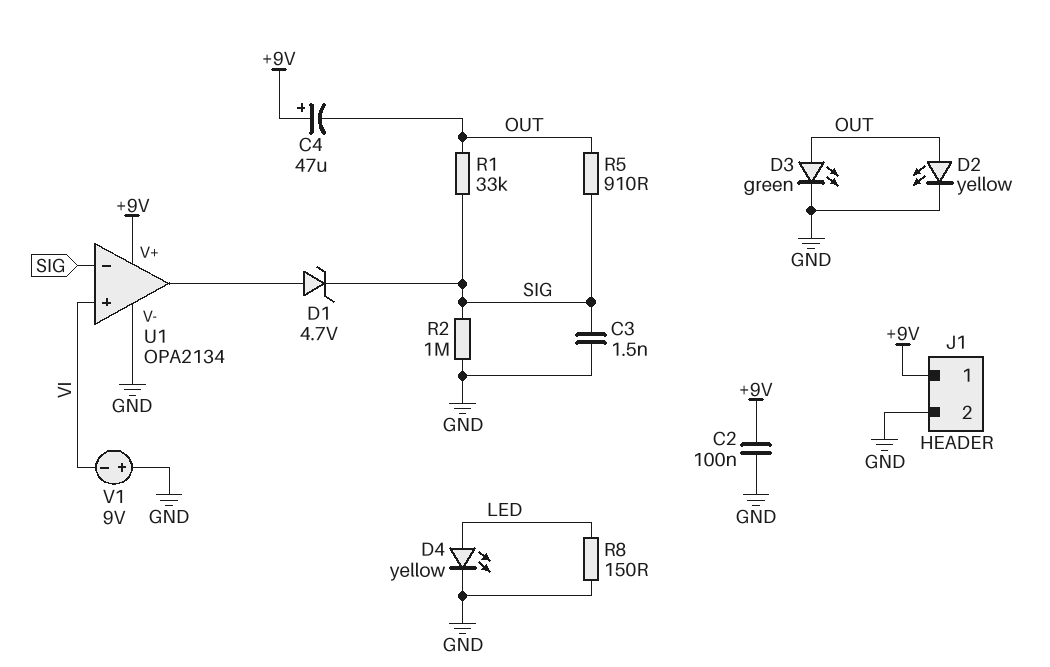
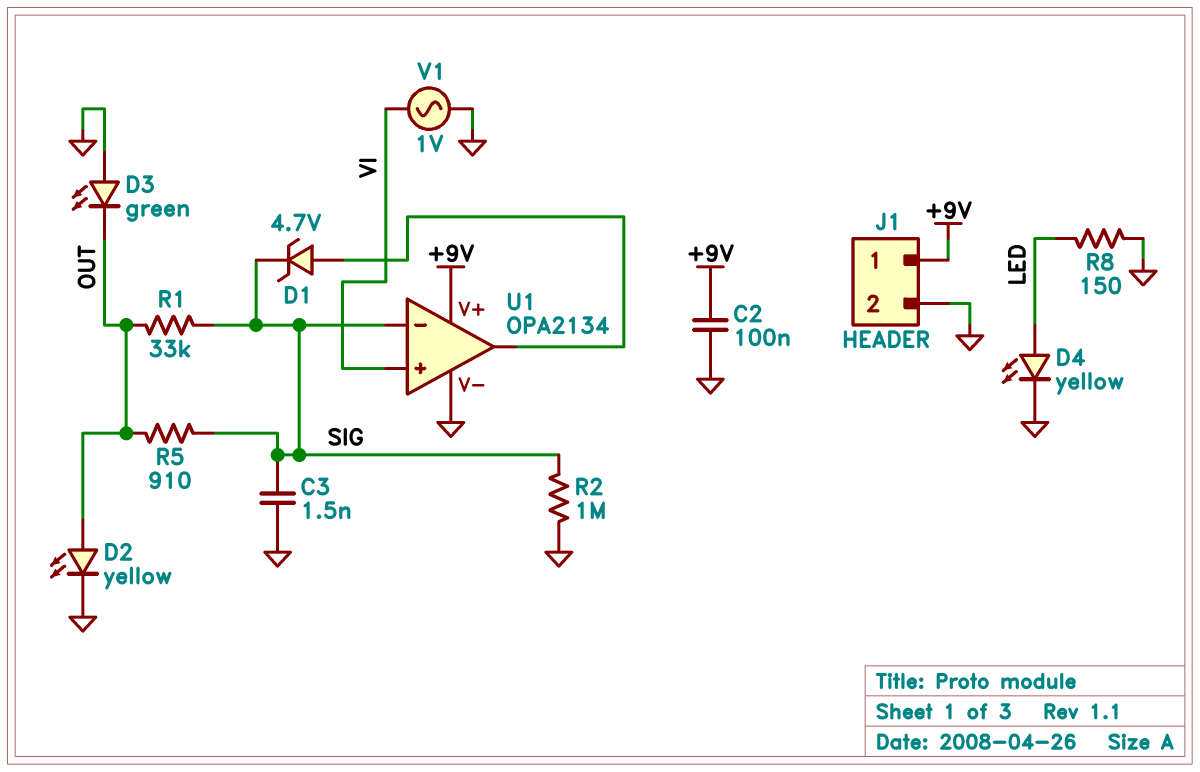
C4: 47uF (plus +9V, minus OUT) -> none
D3: LED green (A OUT, K GND) -> LED green (A GND, K OUT)
V1: 9V (plus GND, minus VI) -> AC 1V (GND, VI)

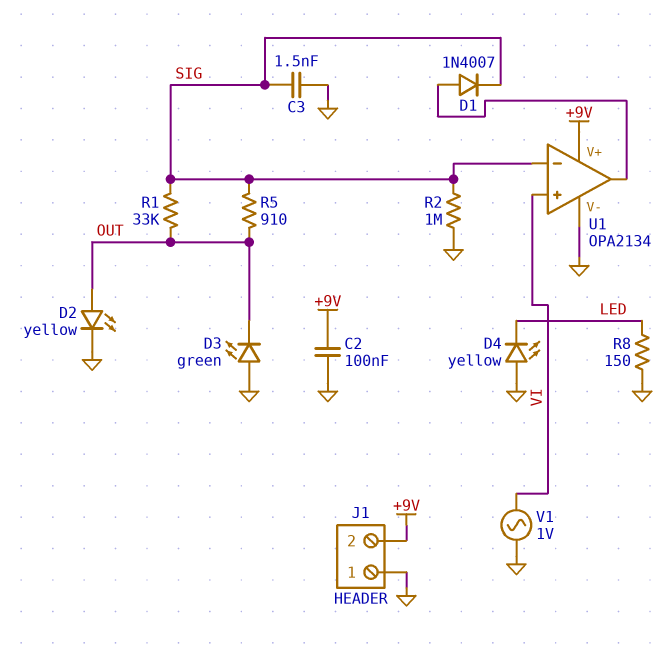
D1: zener 4.7V (A U1/out, K SIG) -> diode 1N4007 (A U1/out, K SIG)
D4: LED yellow (A LED, K GND) -> LED yellow (A GND, K LED)
J1 pin 1: +9V -> GND
J1 pin 2: GND -> +9V

